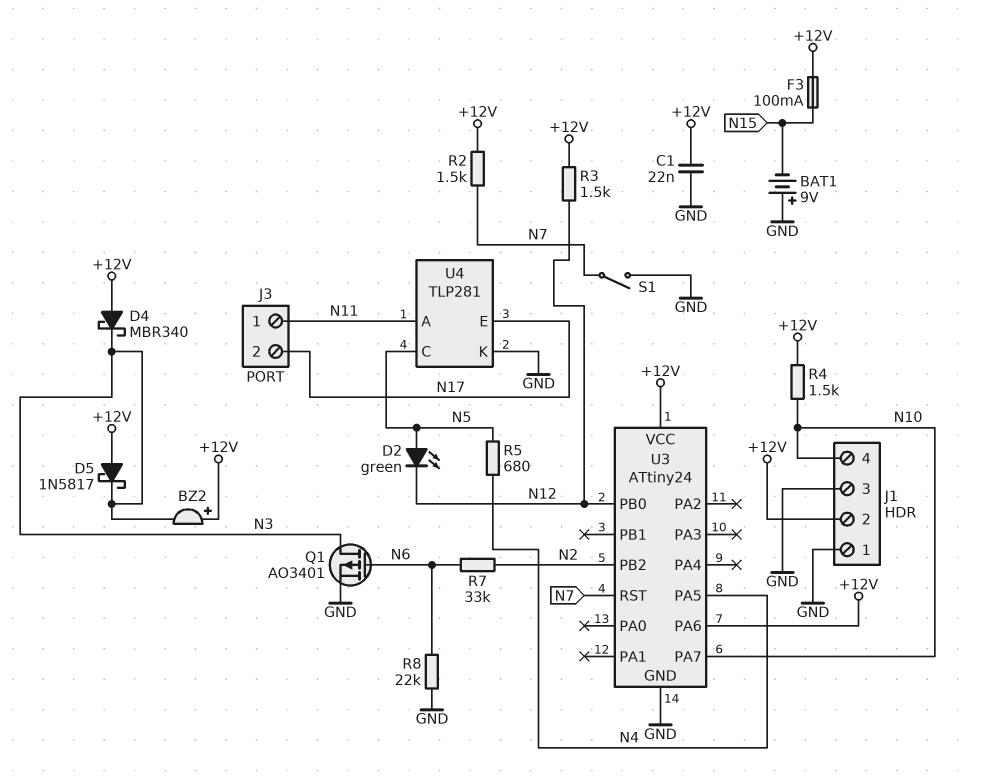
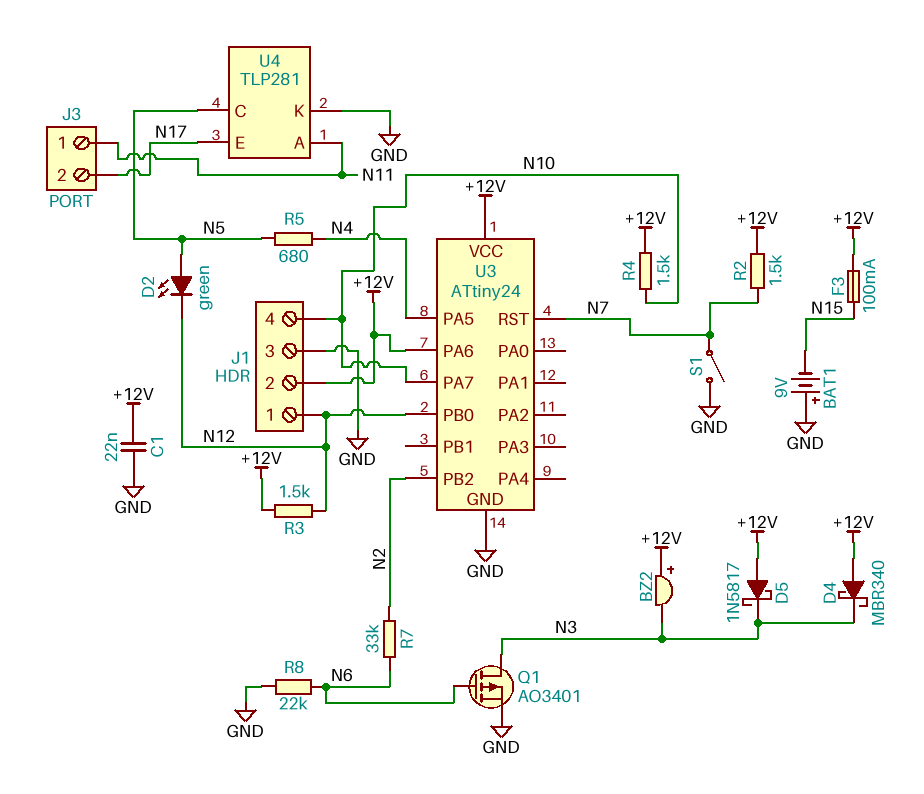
J1 pin 1: GND -> N12

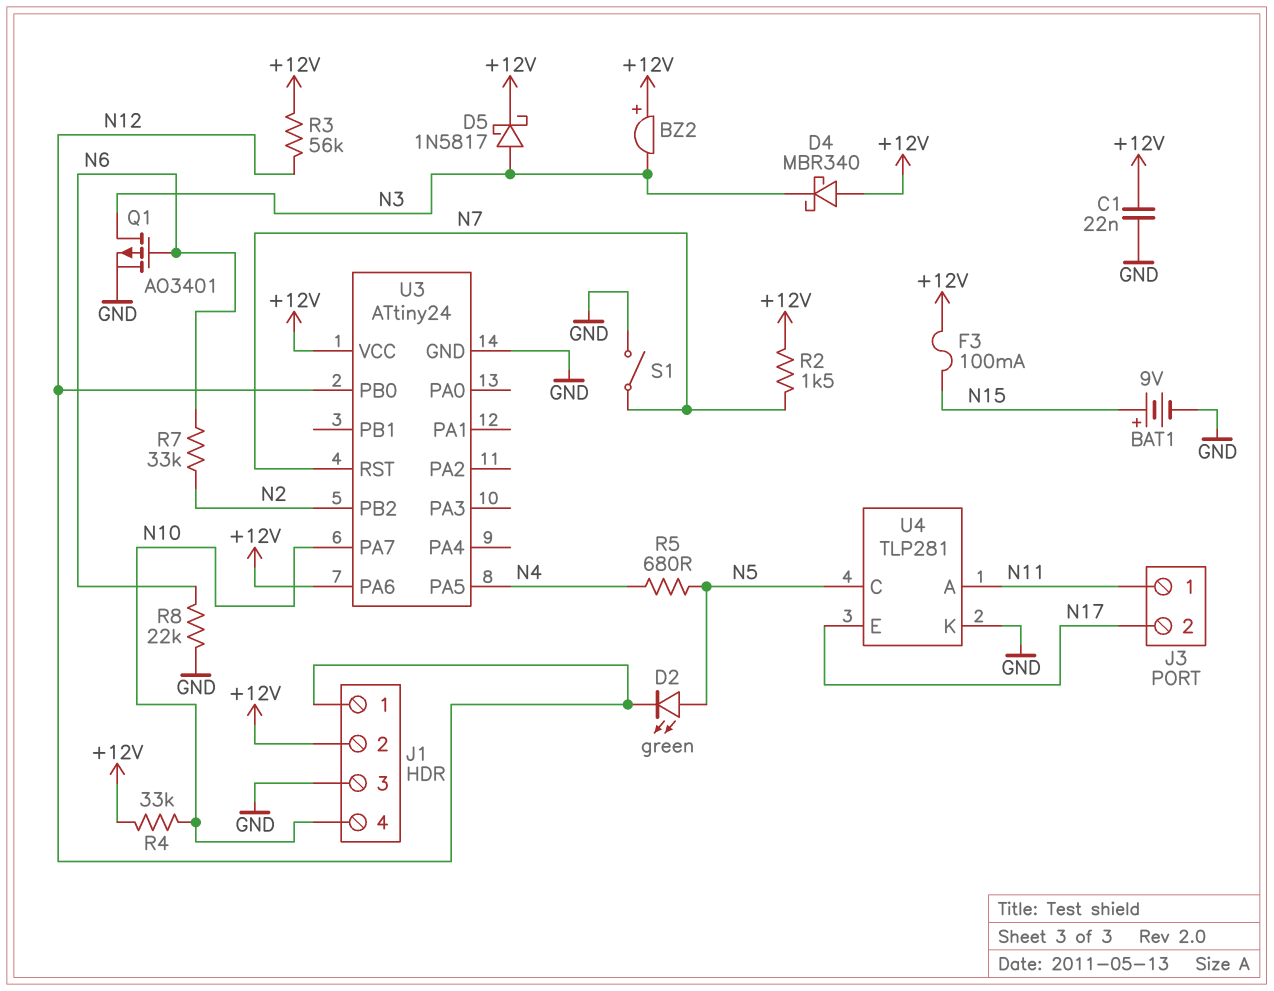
BAT1: 9V (plus GND, minus N15) -> 9V (plus N15, minus GND)
D5: schottky 1N5817 (A +12V, K N3) -> schottky 1N5817 (A N3, K +12V)
R3: 1.5k (+12V, N12) -> 56k (+12V, N12)
R4: 1.5k (+12V, N10) -> 33k (+12V, N10)

